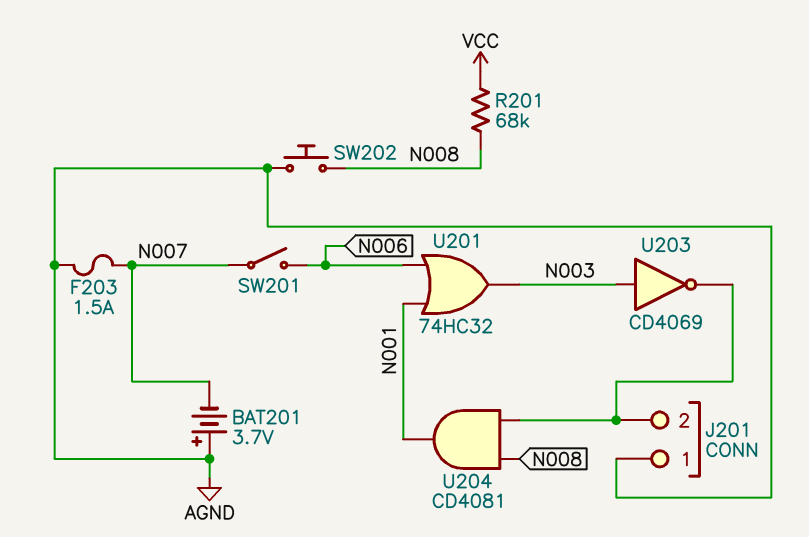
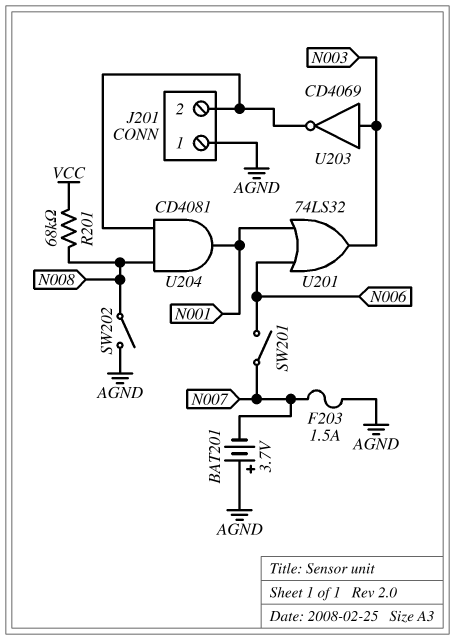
SW202: button (AGND, N008) -> switch (AGND, N008)
U201: OR 74HC32 (in N001, in N006, out N003) -> OR 74LS32 (in N001, in N006, out N003)

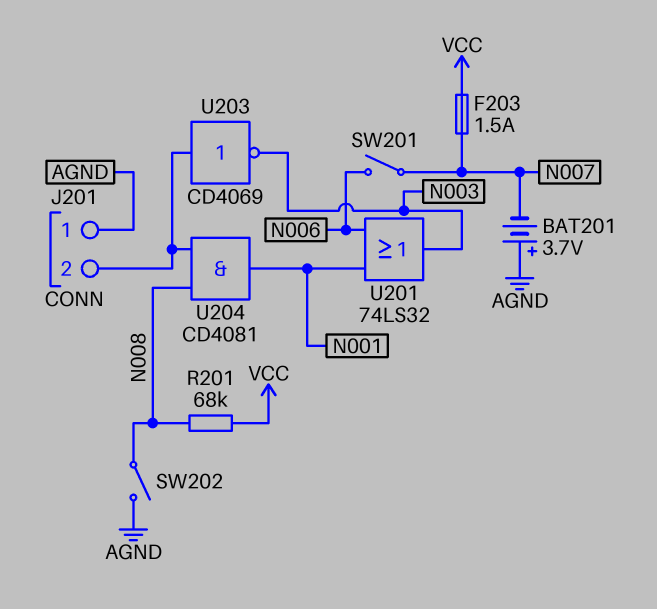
F203: 1.5A (AGND, N007) -> 1.5A (N007, VCC)
U203: NOT CD4069 (in N003, out J201/2) -> NOT CD4069 (in J201/2, out N003)

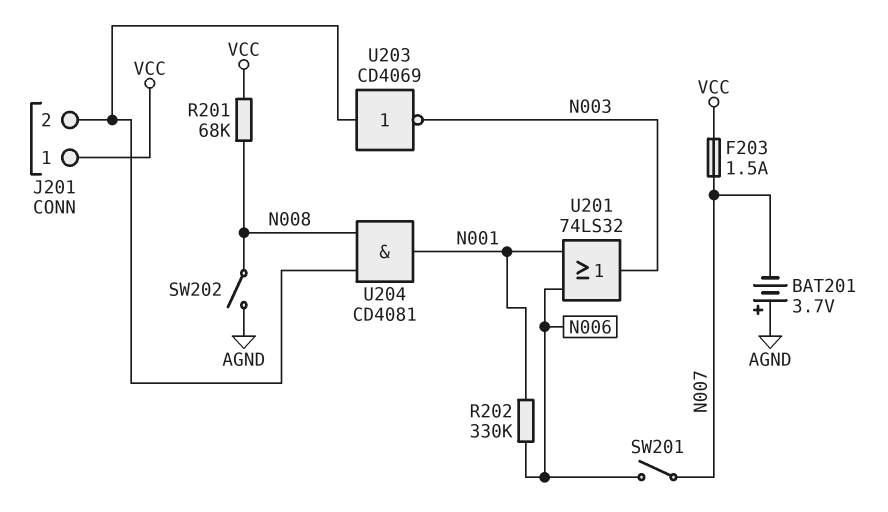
J201 pin 1: AGND -> VCC
R202: none -> 330k (N001, N006)

